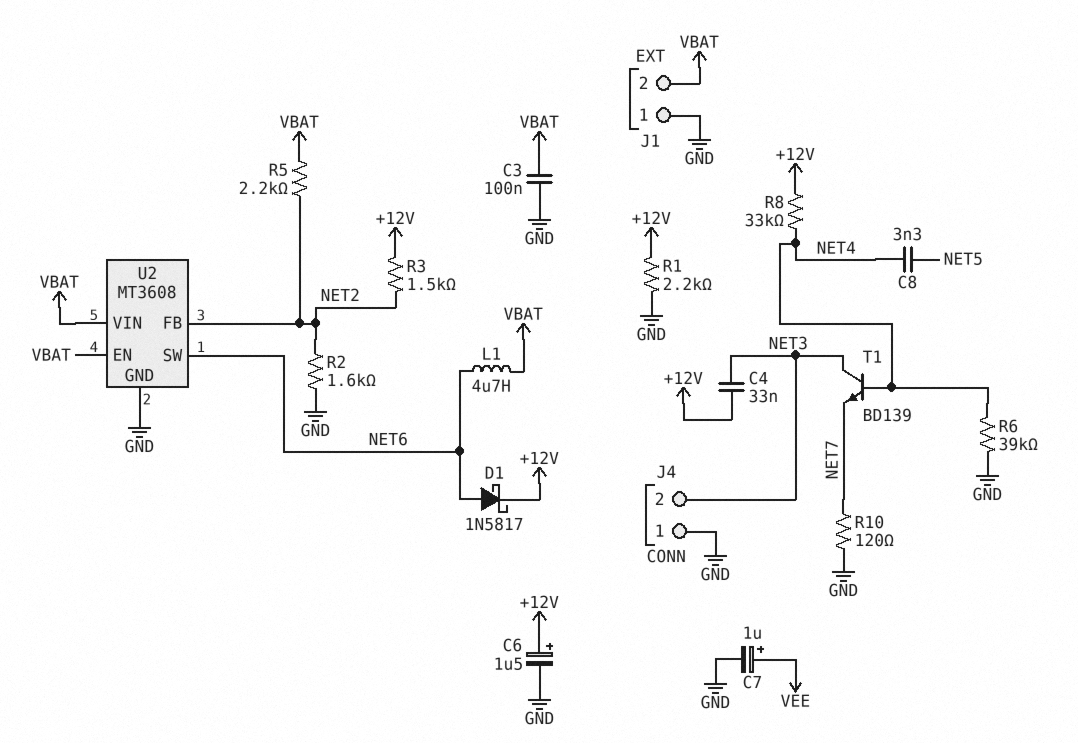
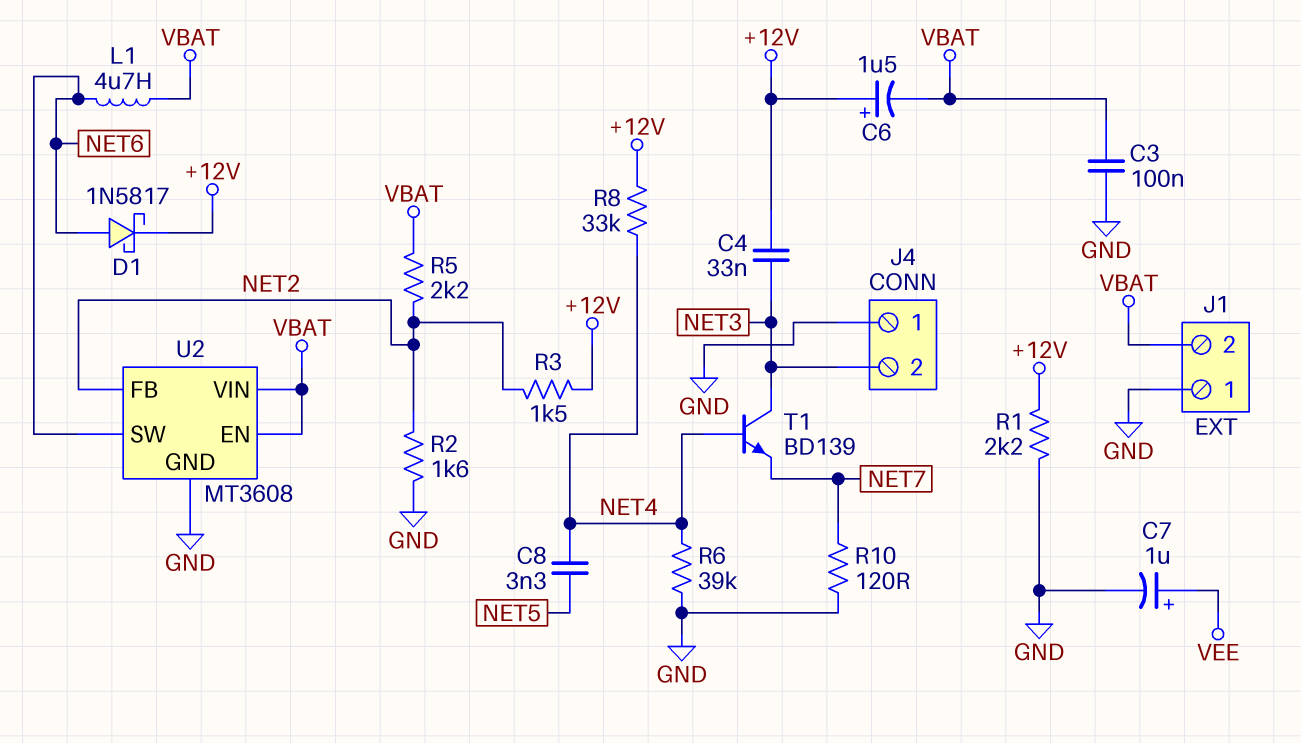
C6: 1.5uF (plus +12V, minus GND) -> 1.5uF (plus +12V, minus VBAT)

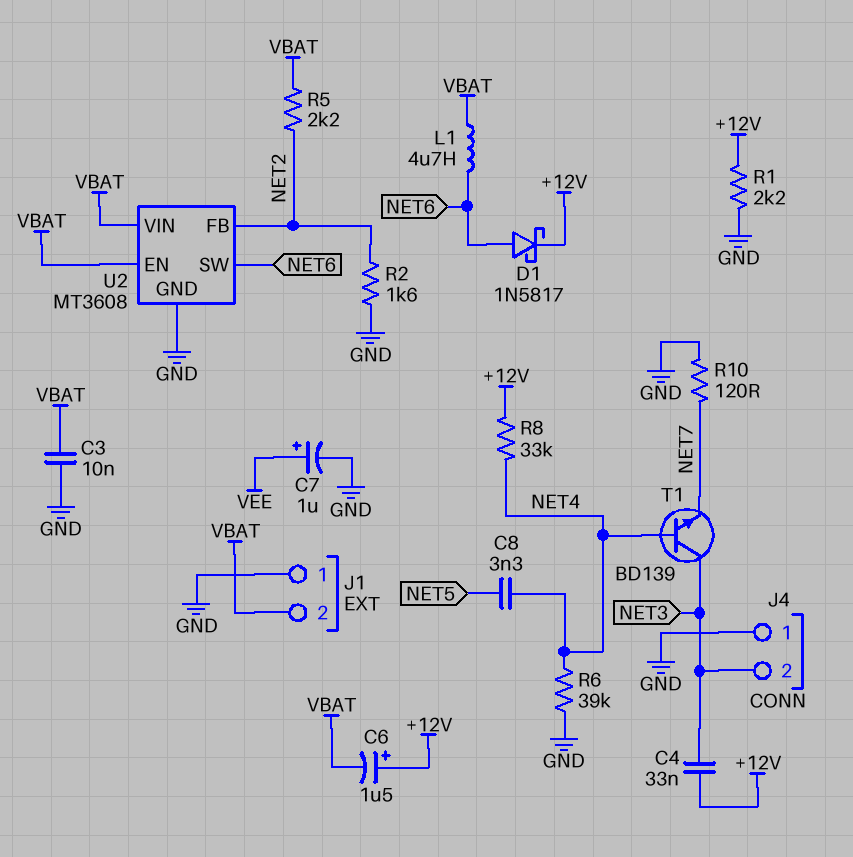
C3: 100nF (GND, VBAT) -> 10nF (GND, VBAT)
R3: 1.5k (+12V, NET2) -> none

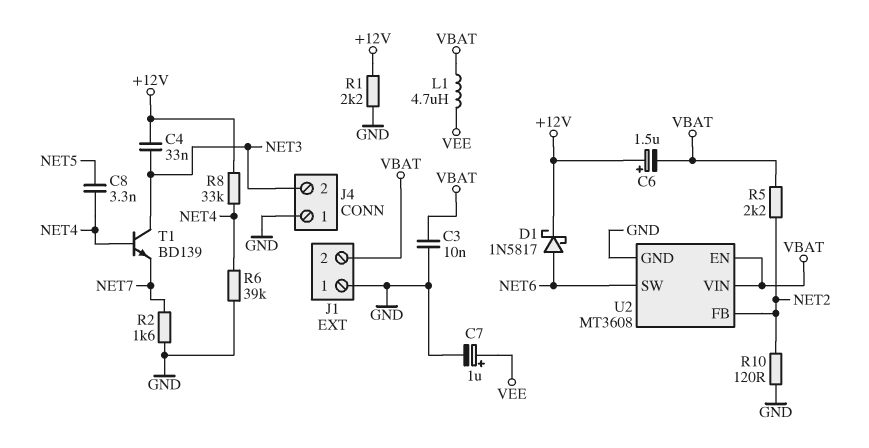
L1: 4.7uH (NET6, VBAT) -> 4.7uH (VBAT, VEE)
R2: 1.6k (GND, NET2) -> 1.6k (GND, NET7)
R10: 120 (GND, NET7) -> 120 (GND, NET2)

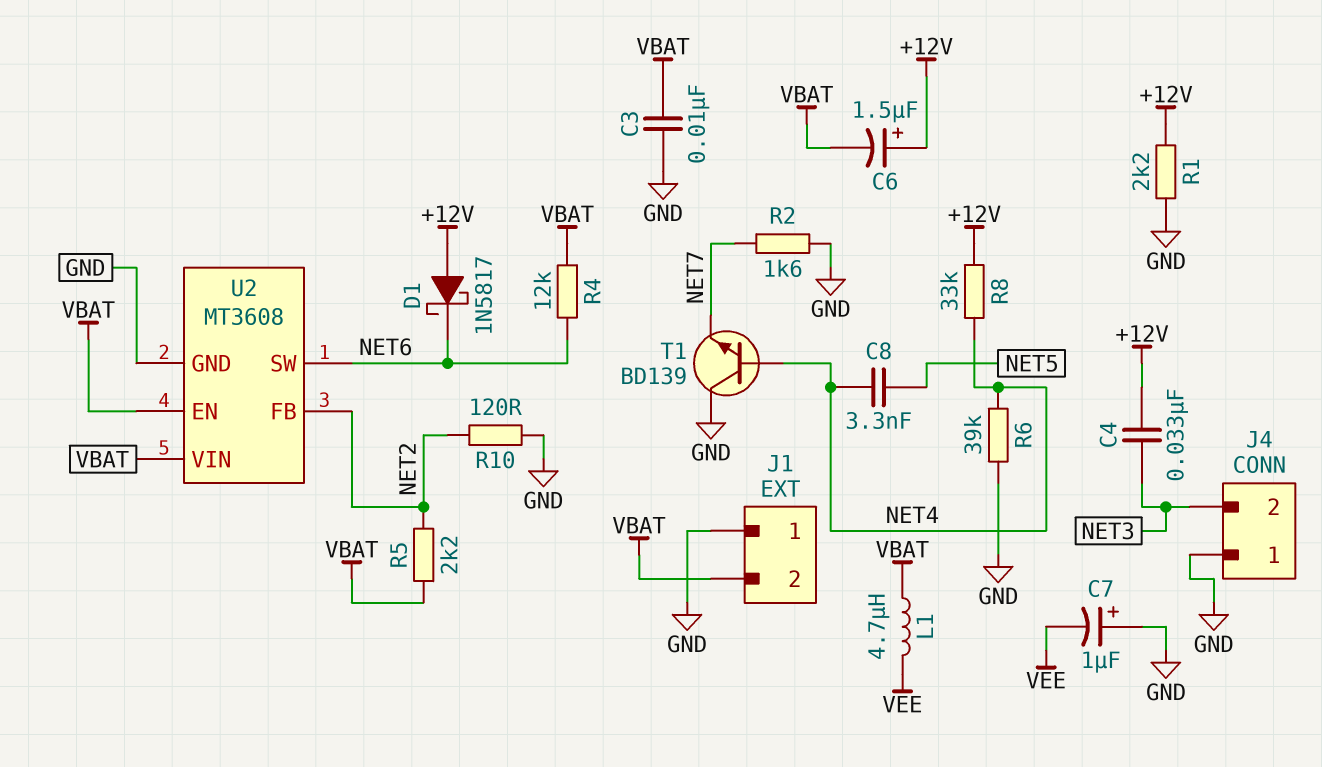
C7: 1uF (plus VEE, minus GND) -> 1uF (plus GND, minus VEE)
D1: schottky 1N5817 (A NET6, K +12V) -> schottky 1N5817 (A +12V, K NET6)
R4: none -> 12k (NET6, VBAT)
T1: NPN BD139 (B NET4, C NET3, E NET7) -> NPN BD139 (B NET4, C GND, E NET7)

